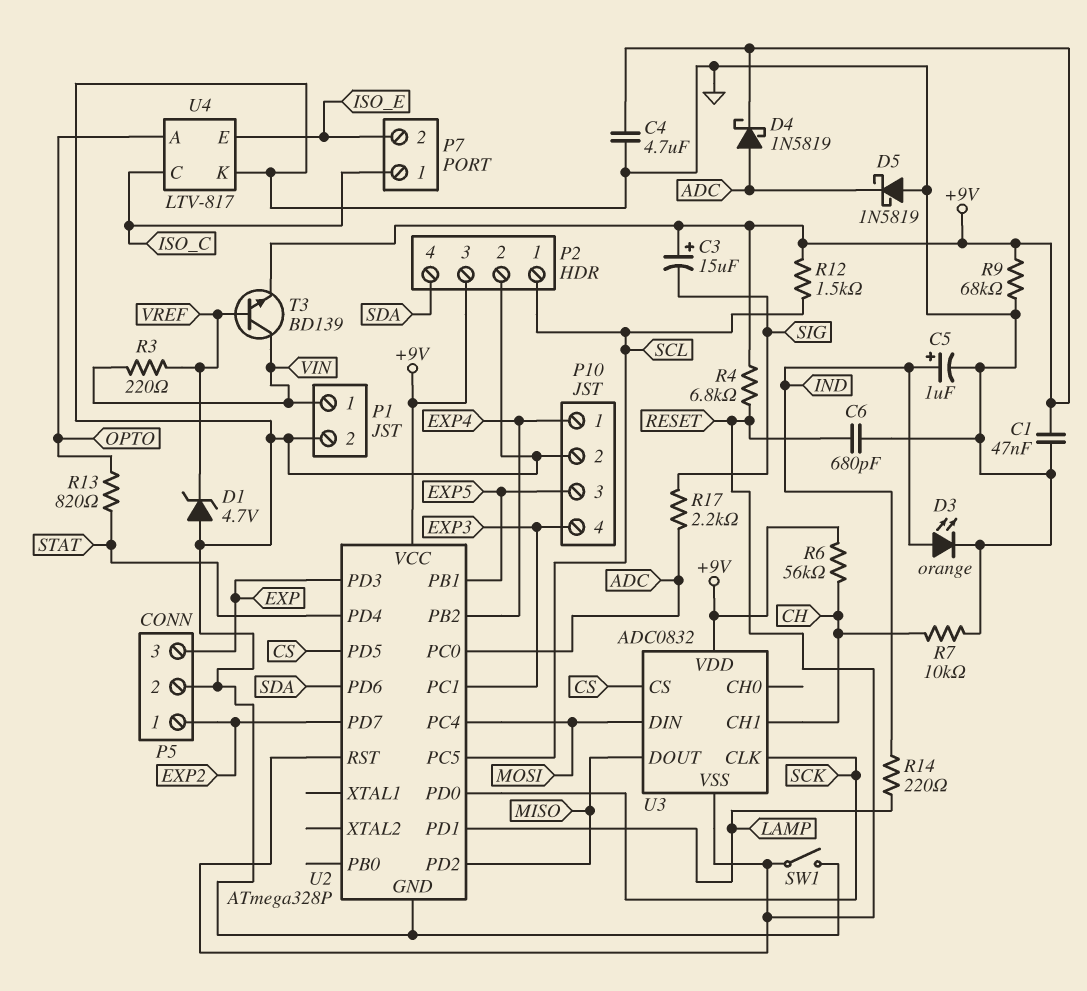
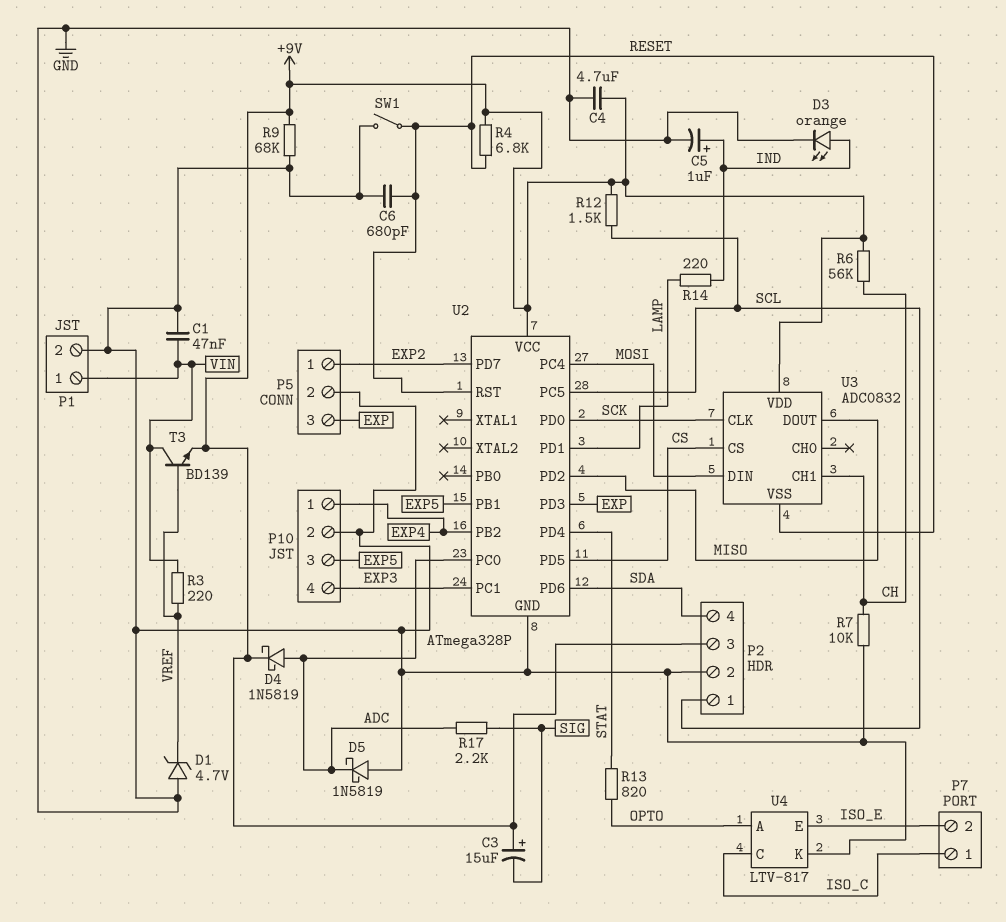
C1: 47nF (+9V, GND) -> 47nF (GND, VIN)

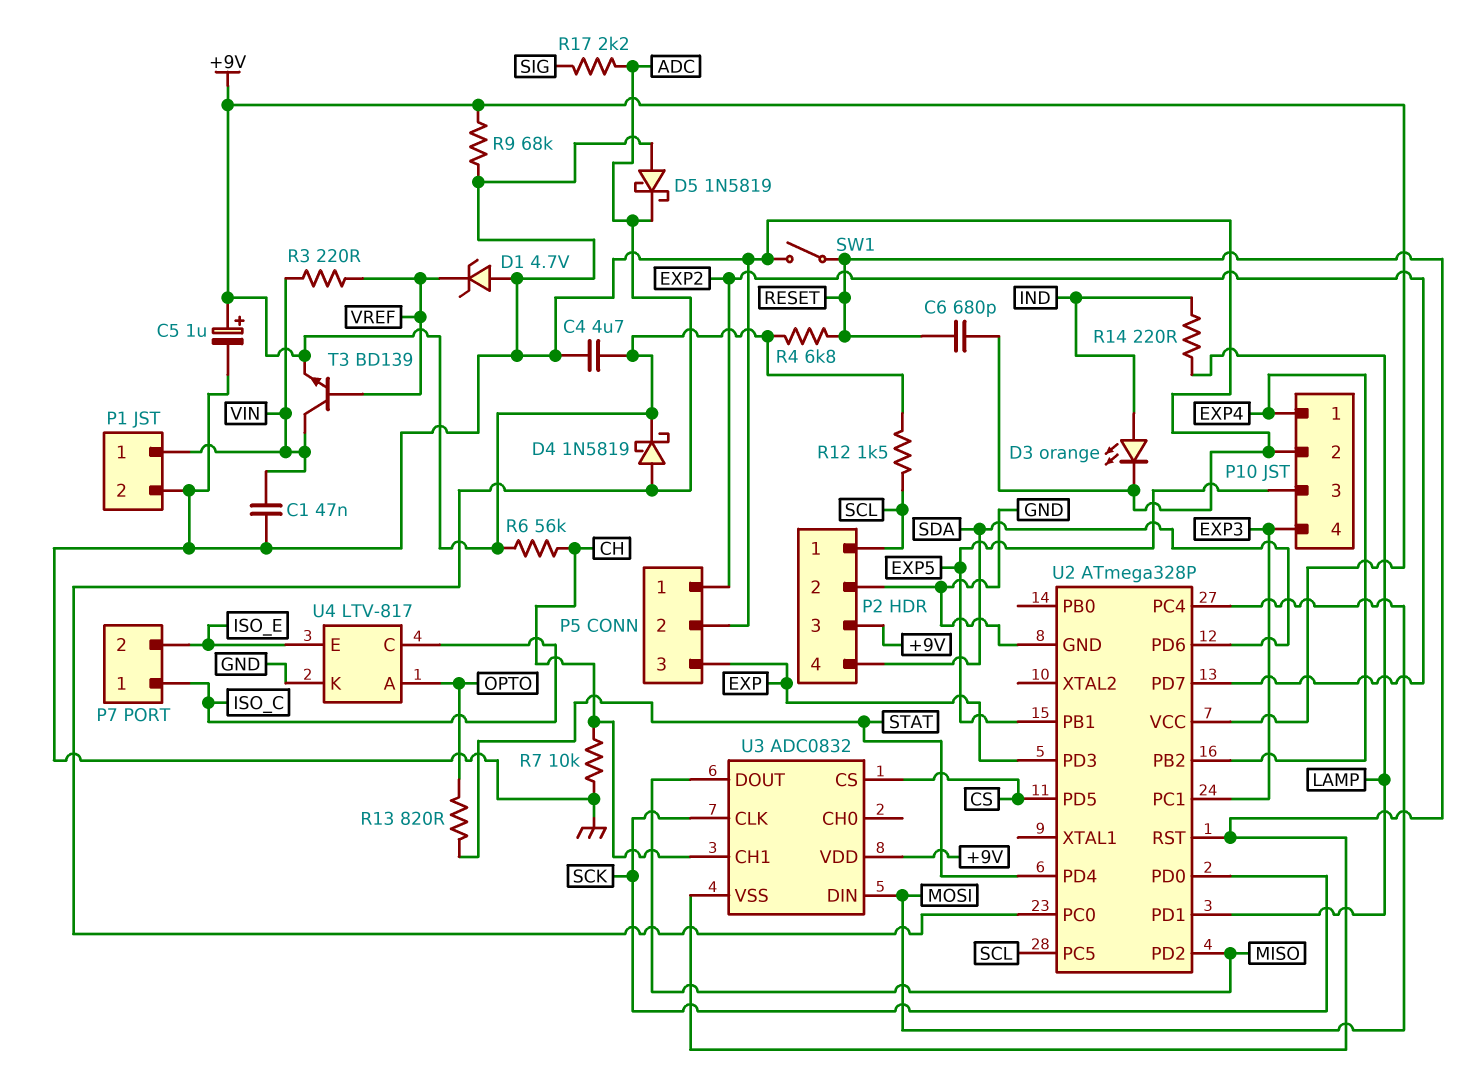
C3: 15uF (plus +9V, minus SIG) -> none
C5: 1uF (plus IND, minus GND) -> 1uF (plus +9V, minus GND)

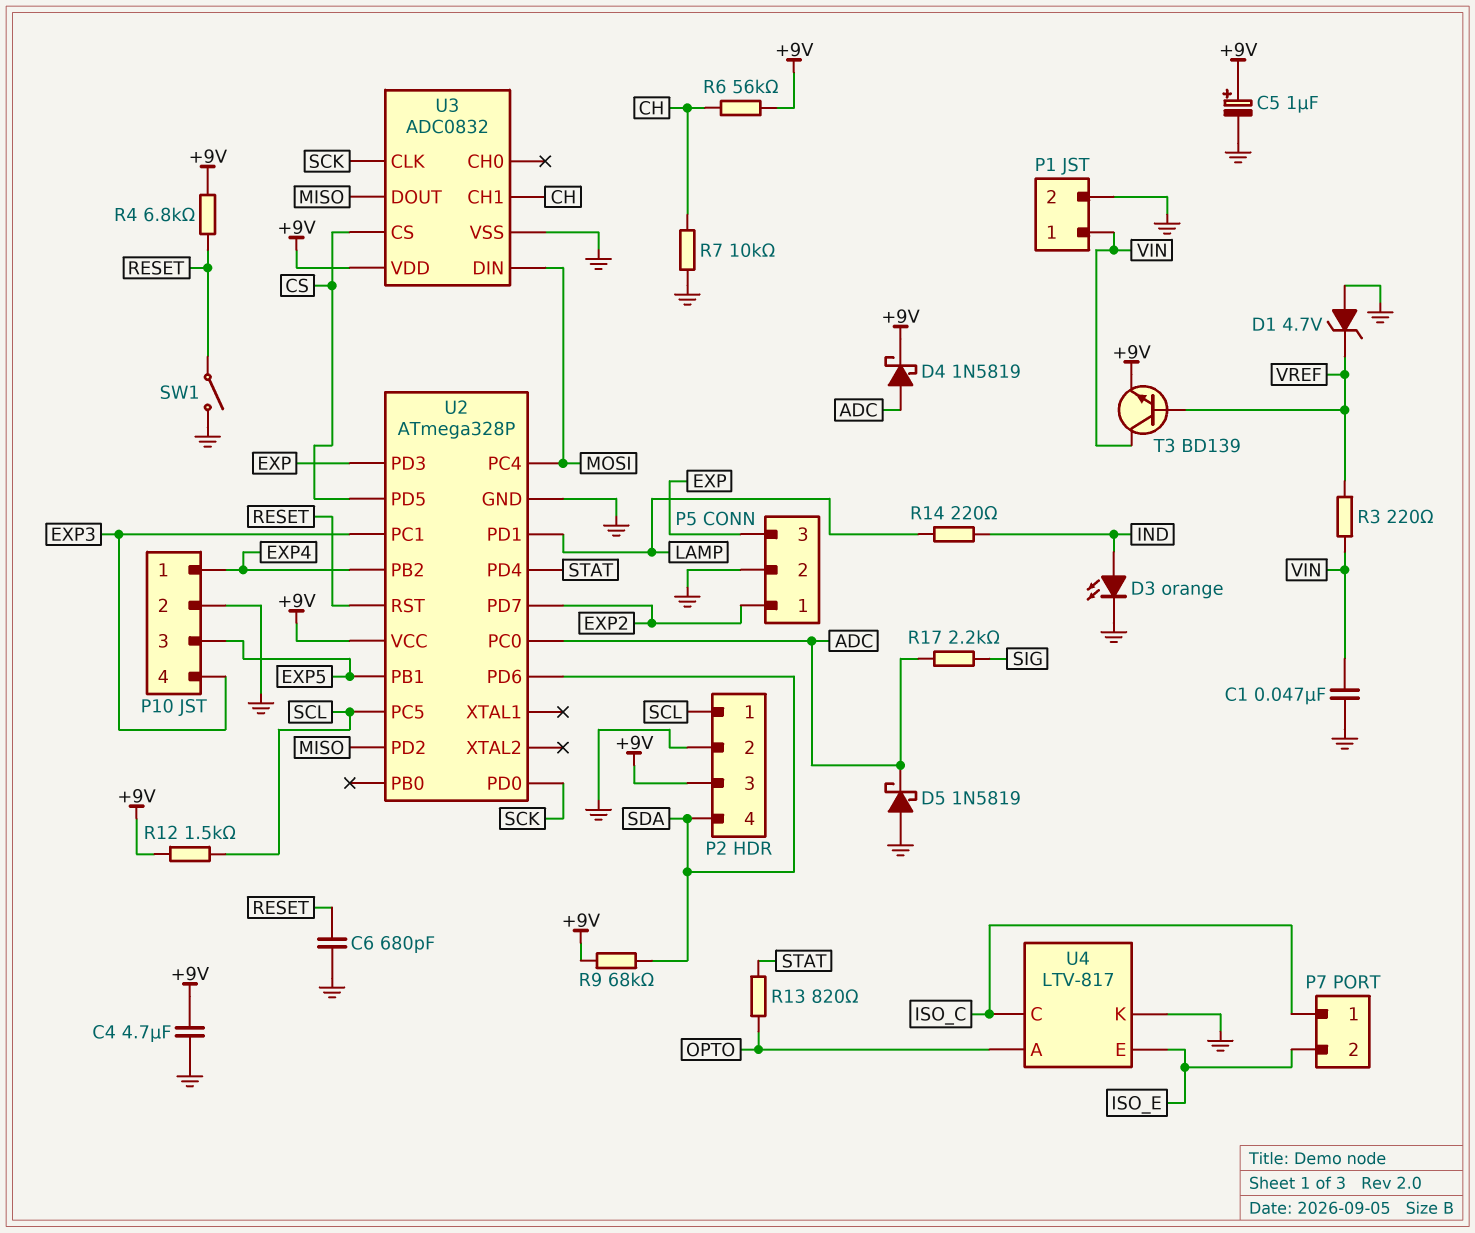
R9: 68k (+9V, GND) -> 68k (+9V, SDA)
U3 pin VSS: RESET -> GND

